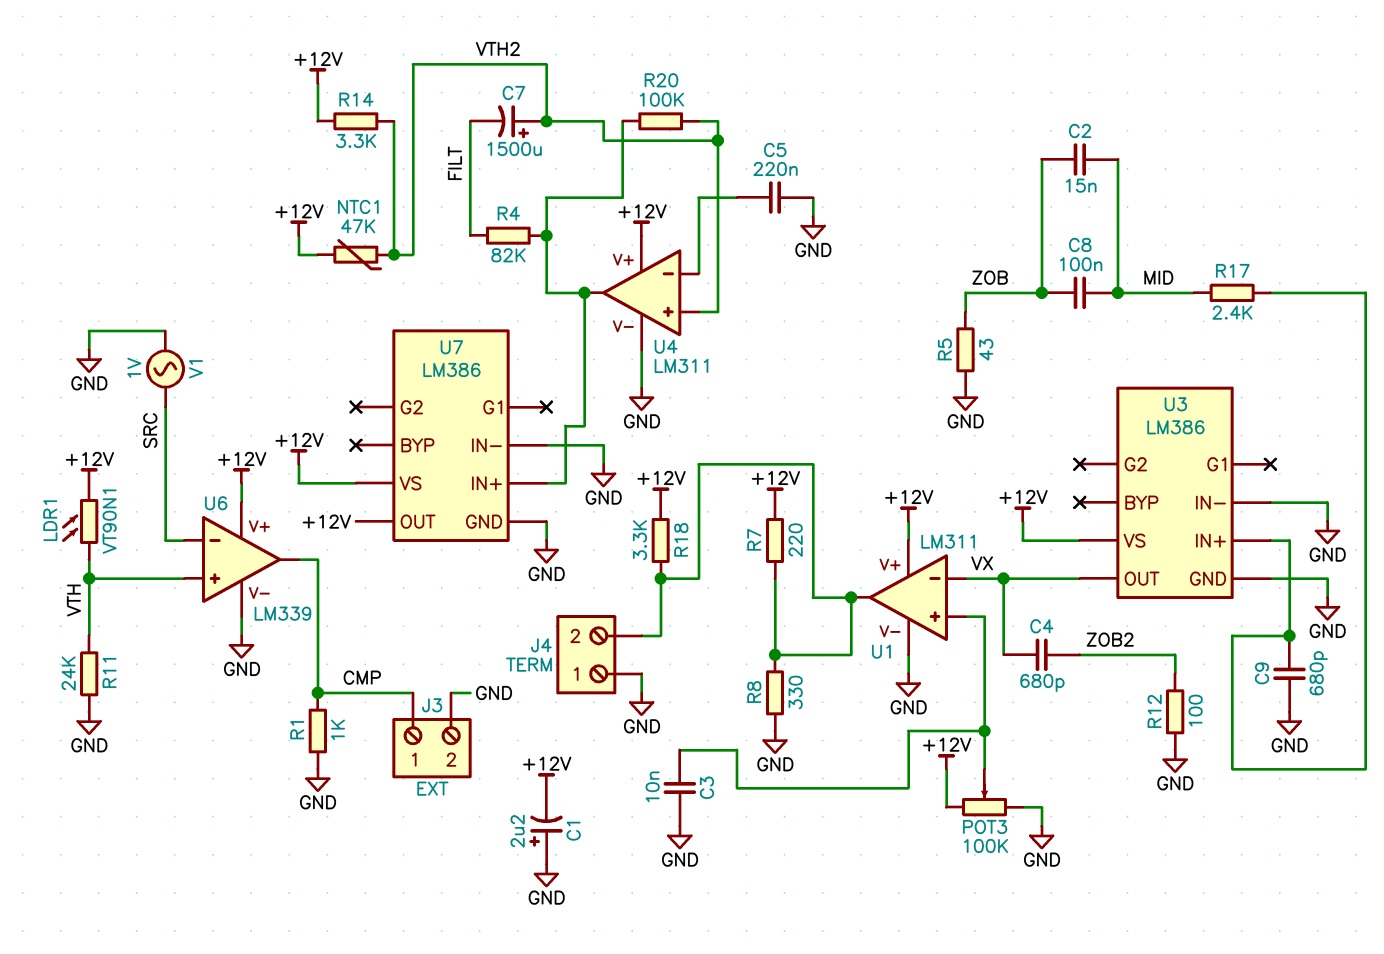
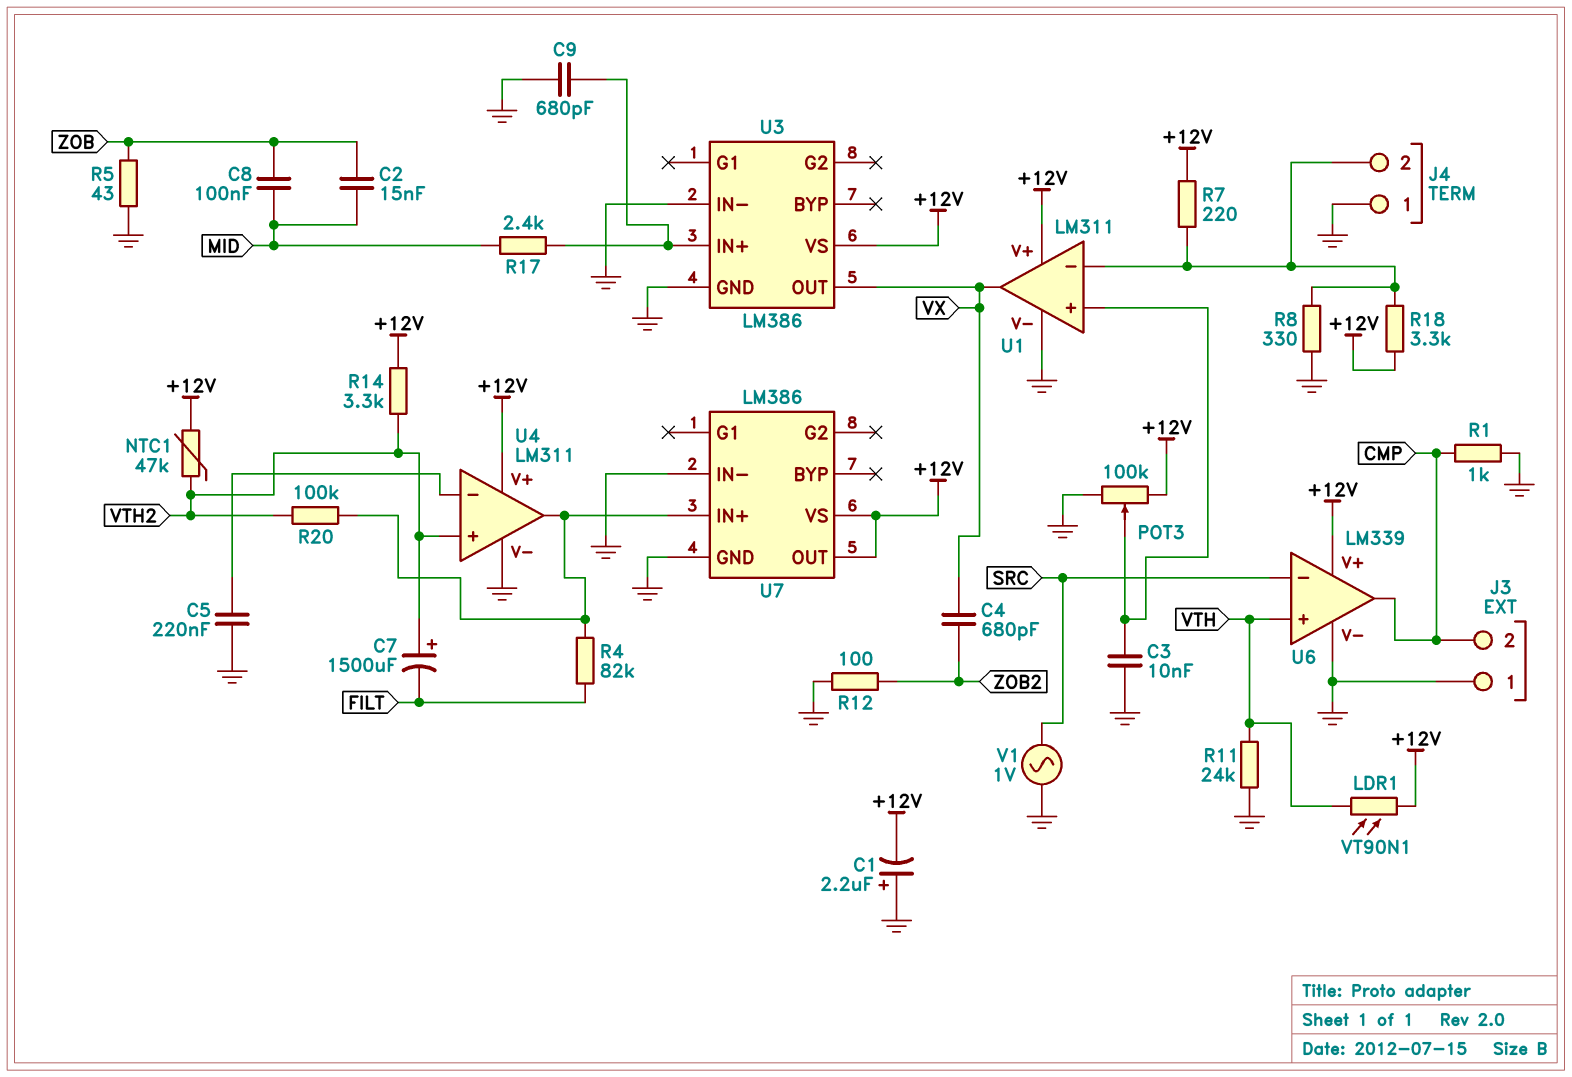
J3 pin 1: CMP -> GND
J3 pin 2: GND -> CMP
U1 pin in-: VX -> J4/2
U1 pin out: J4/2 -> VX

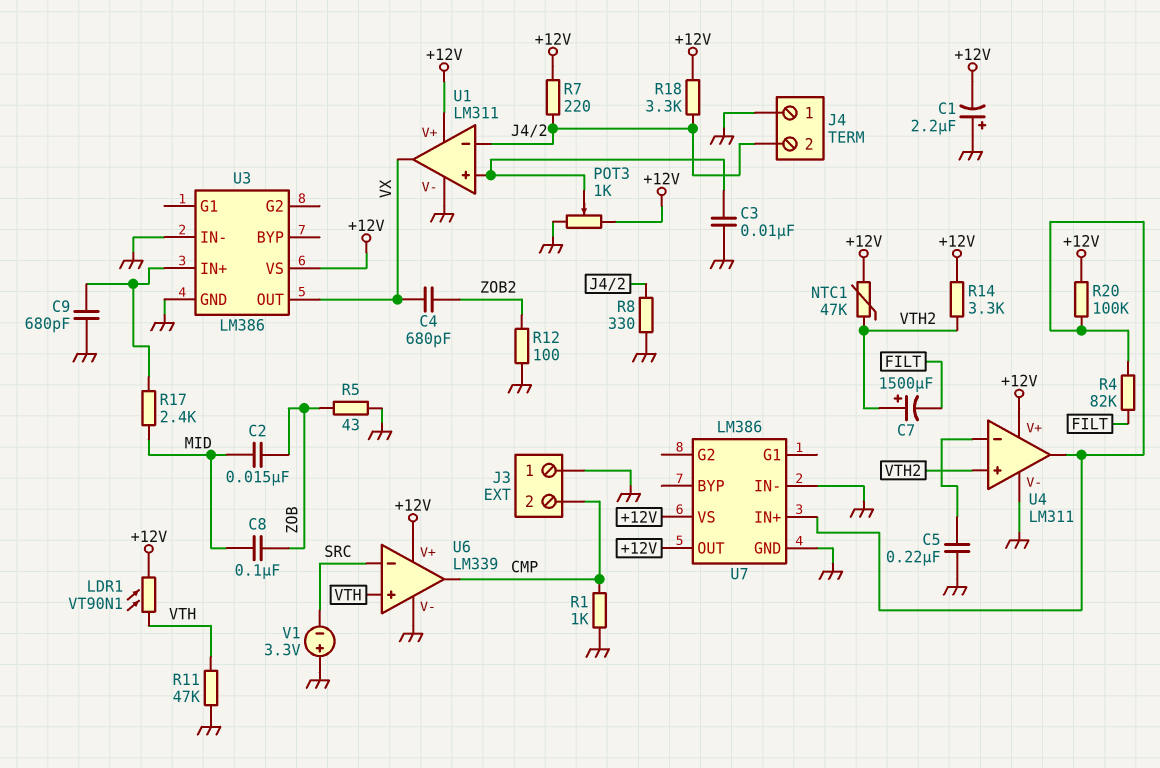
POT3: 100k (+12V, GND, wiper U1/in+) -> 1k (+12V, GND, wiper U1/in+)
R11: 24k (GND, VTH) -> 47k (GND, VTH)
R20: 100k (U4/out, VTH2) -> 100k (+12V, U4/out)
V1: AC 1V (GND, SRC) -> 3.3V (plus GND, minus SRC)

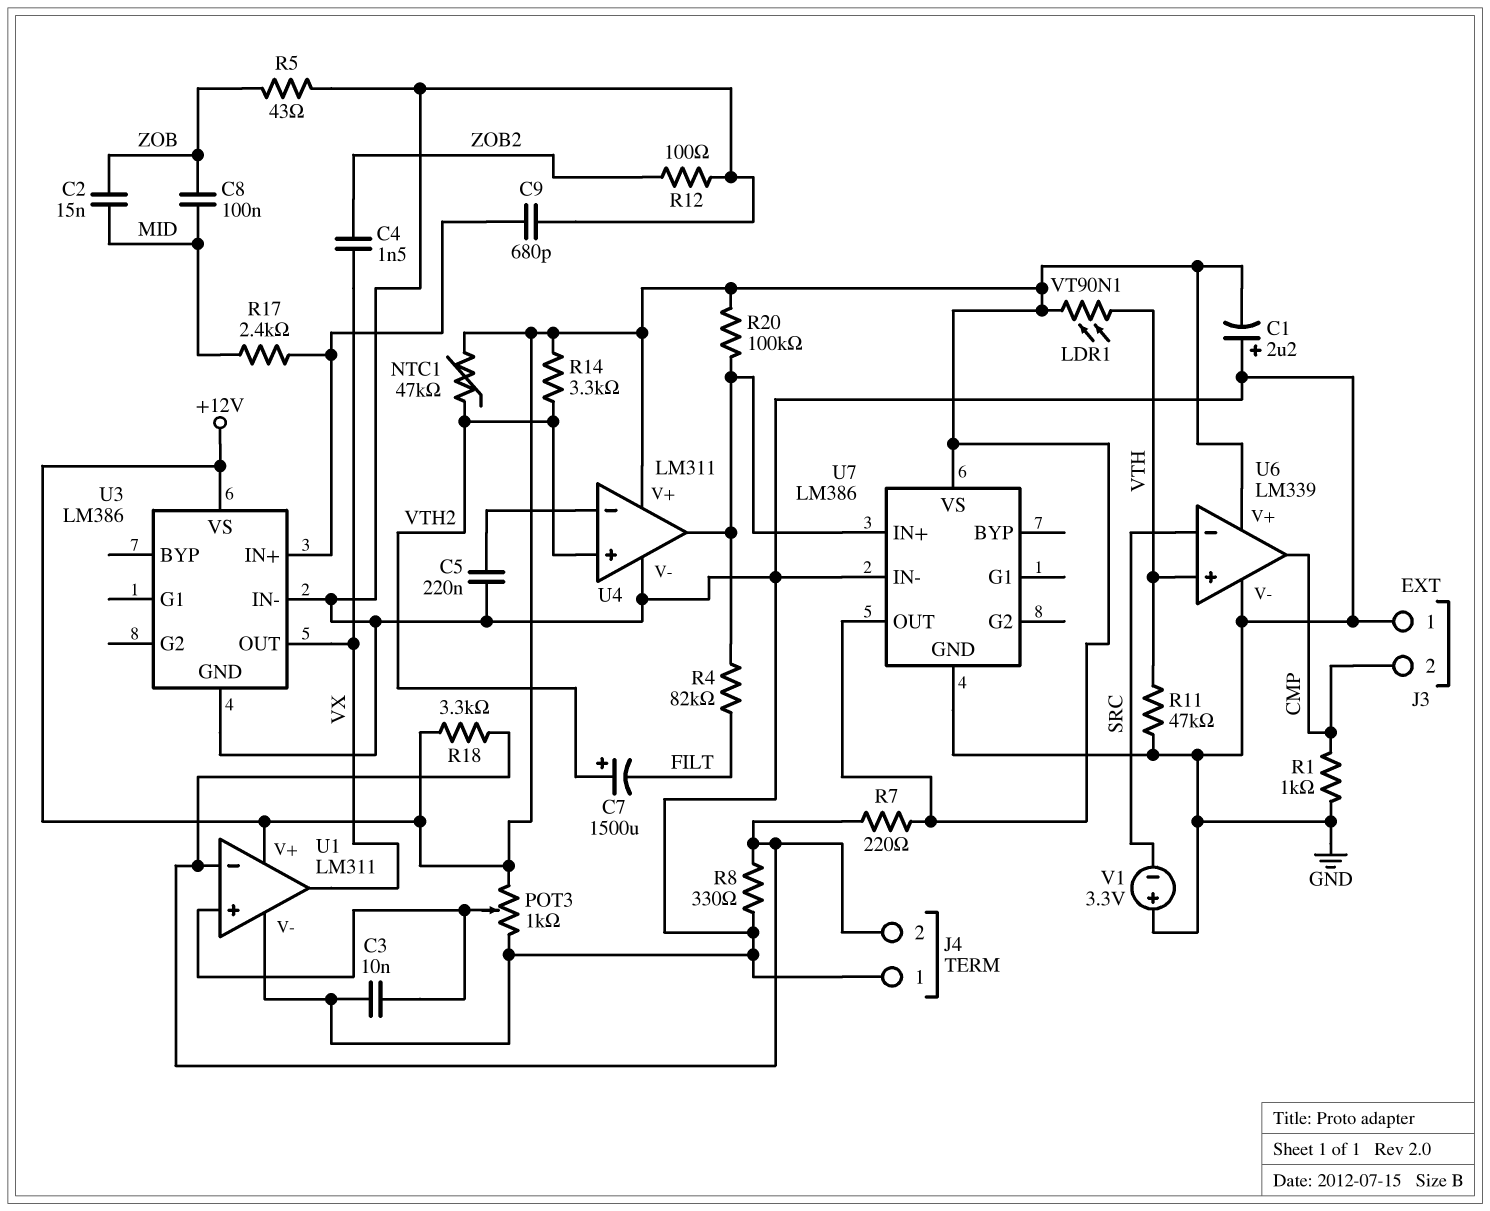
C4: 680pF (VX, ZOB2) -> 1.5nF (VX, ZOB2)

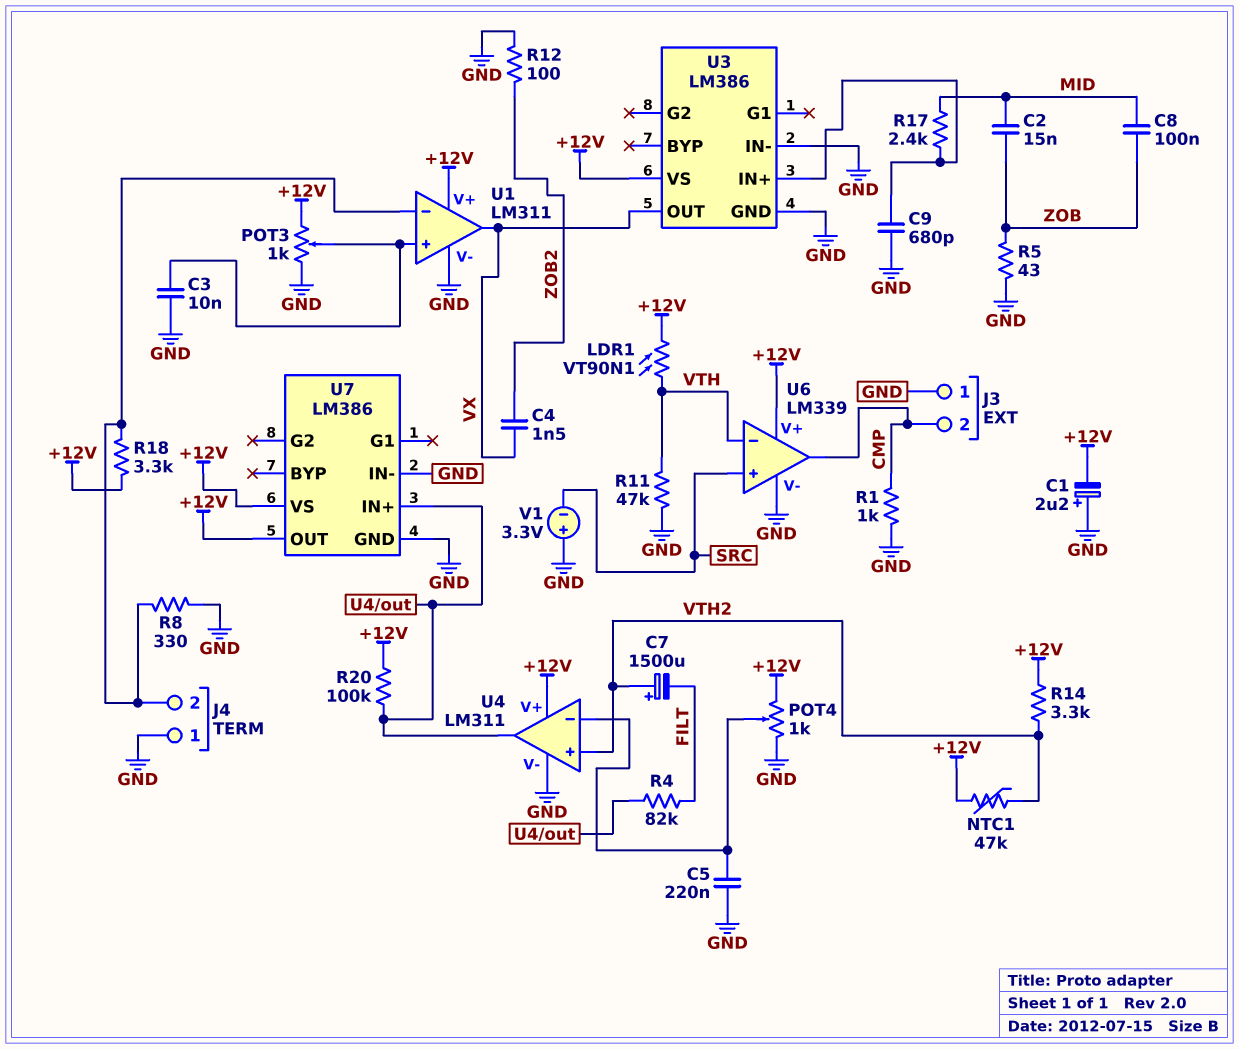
POT4: none -> 1k (+12V, GND, wiper U4/in-)
R7: 220 (+12V, J4/2) -> none
U6 pin in+: VTH -> SRC
U6 pin in-: SRC -> VTH

